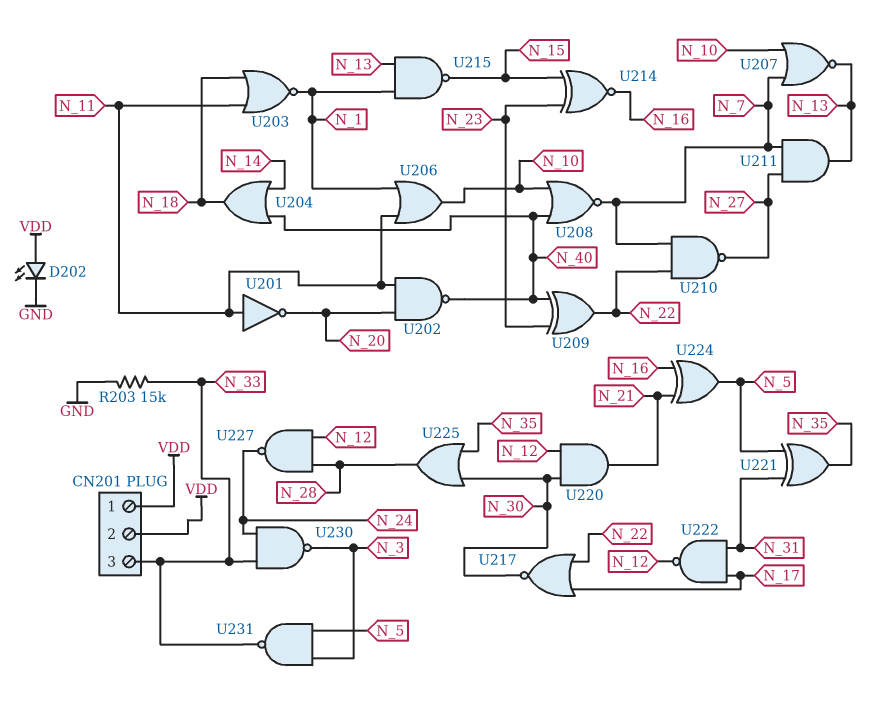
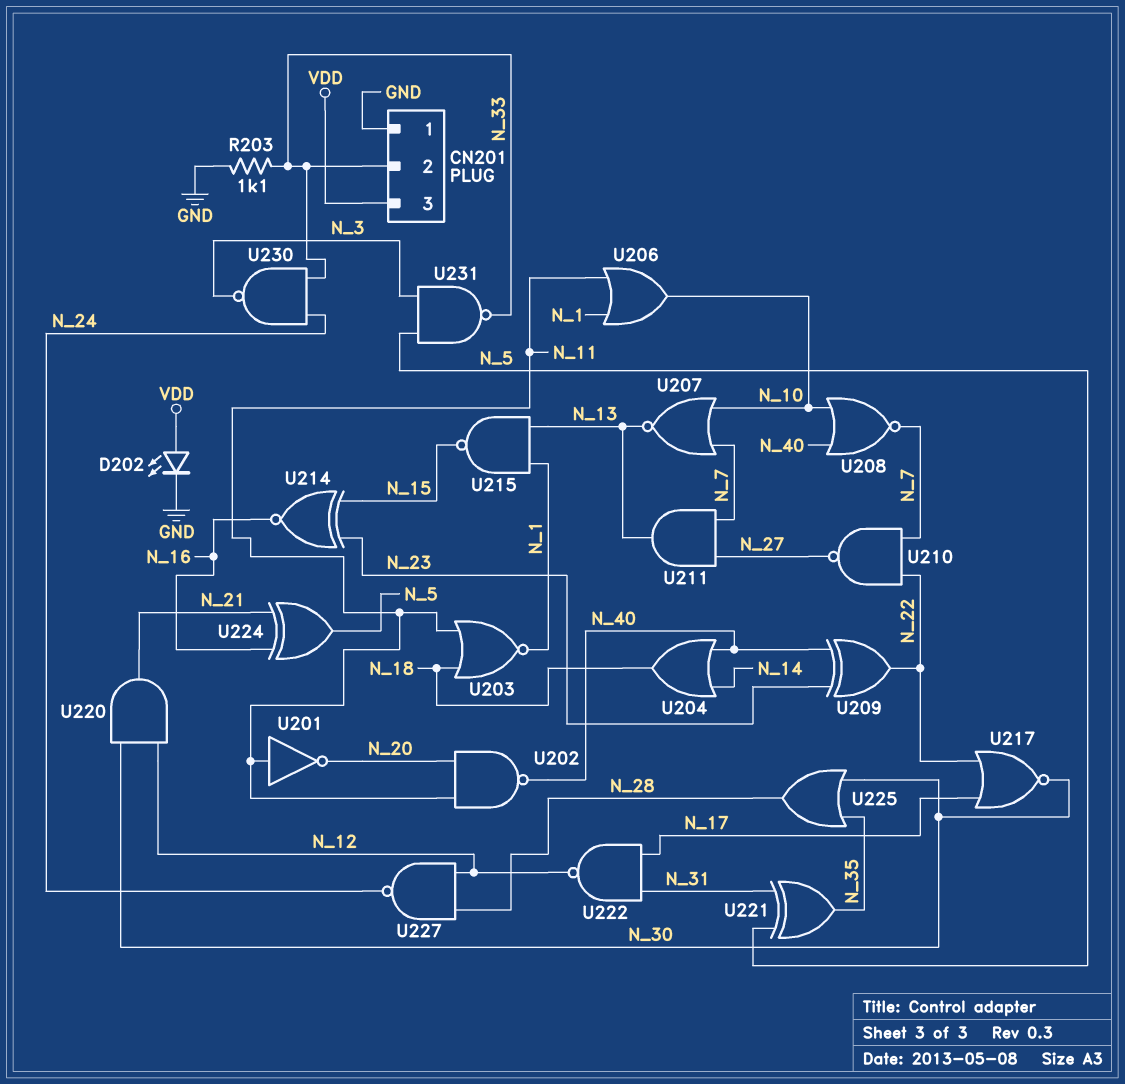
CN201 pin 1: VDD -> GND
CN201 pin 2: VDD -> N_33
CN201 pin 3: N_33 -> VDD
R203: 15k (GND, N_33) -> 1.1k (GND, N_33)

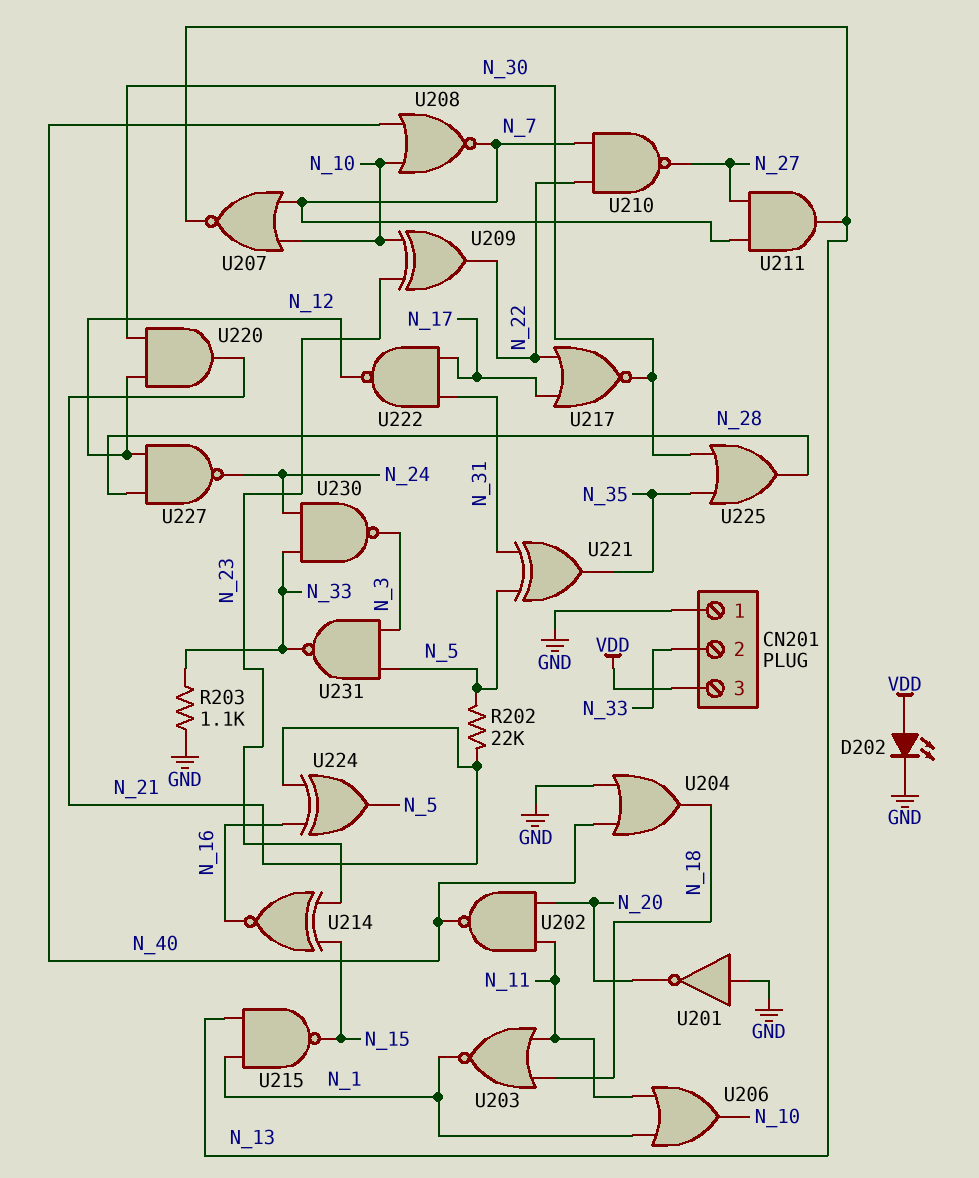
R202: none -> 22k (N_5, N_21)
U201: NOT (in N_11, out N_20) -> NOT (in GND, out N_20)
U204: OR (in N_14, in N_40, out N_18) -> OR (in GND, in N_40, out N_18)
U209: XOR (in N_23, in N_40, out N_22) -> XOR (in N_10, in N_23, out N_22)

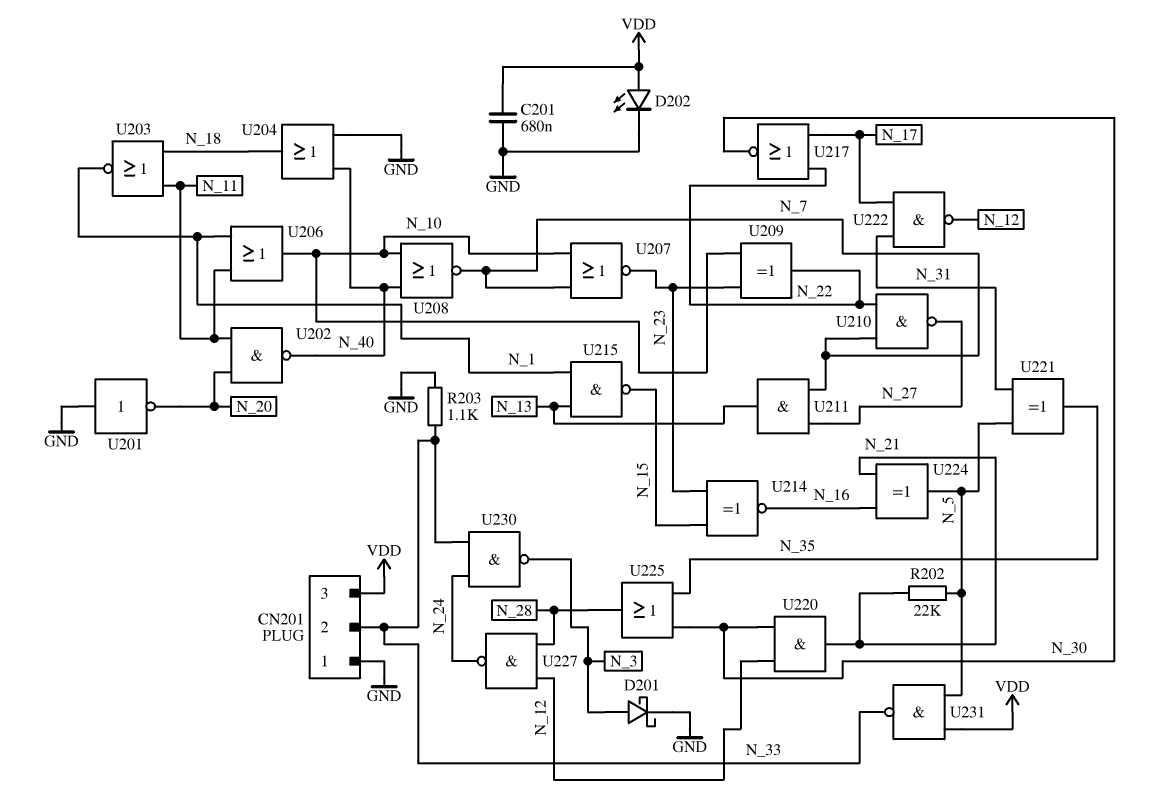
C201: none -> 680nF (GND, VDD)
D201: none -> schottky (A N_3, K GND)
U207: NOR (in N_7, in N_10, out N_13) -> NOR (in N_7, in N_10, out N_23)
U231: NAND (in N_3, in N_5, out N_33) -> NAND (in N_5, in VDD, out N_33)

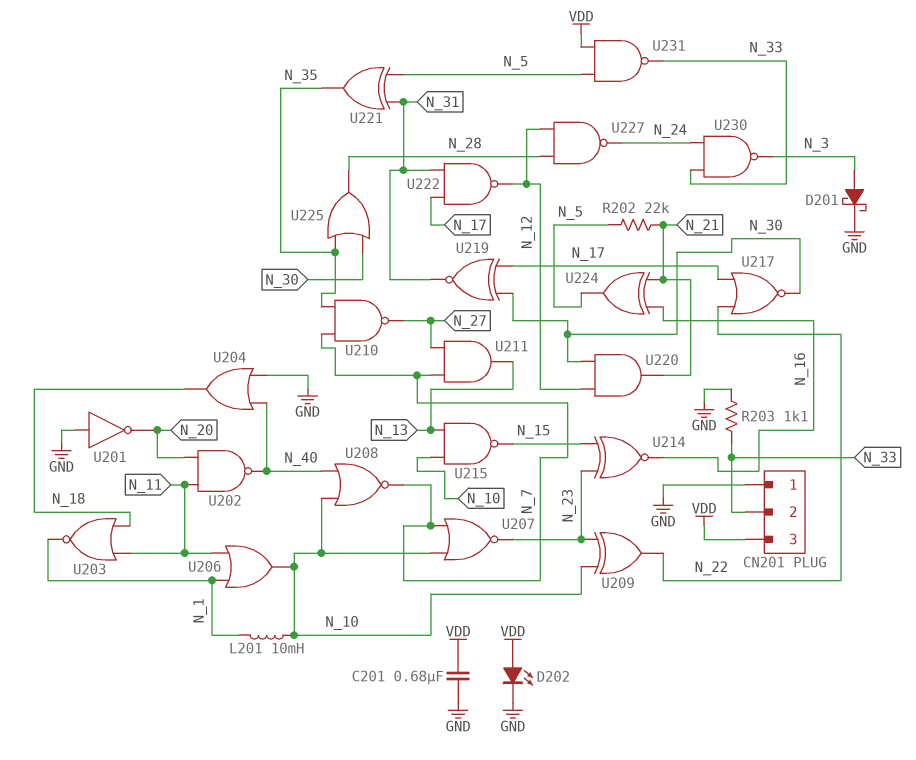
L201: none -> 10mH (N_1, N_10)
U210: NAND (in N_7, in N_22, out N_27) -> NAND (in N_7, in N_35, out N_27)
U215: NAND (in N_1, in N_13, out N_15) -> NAND (in N_10, in N_13, out N_15)
U219: none -> XNOR (in N_17, in N_30, out N_31)

